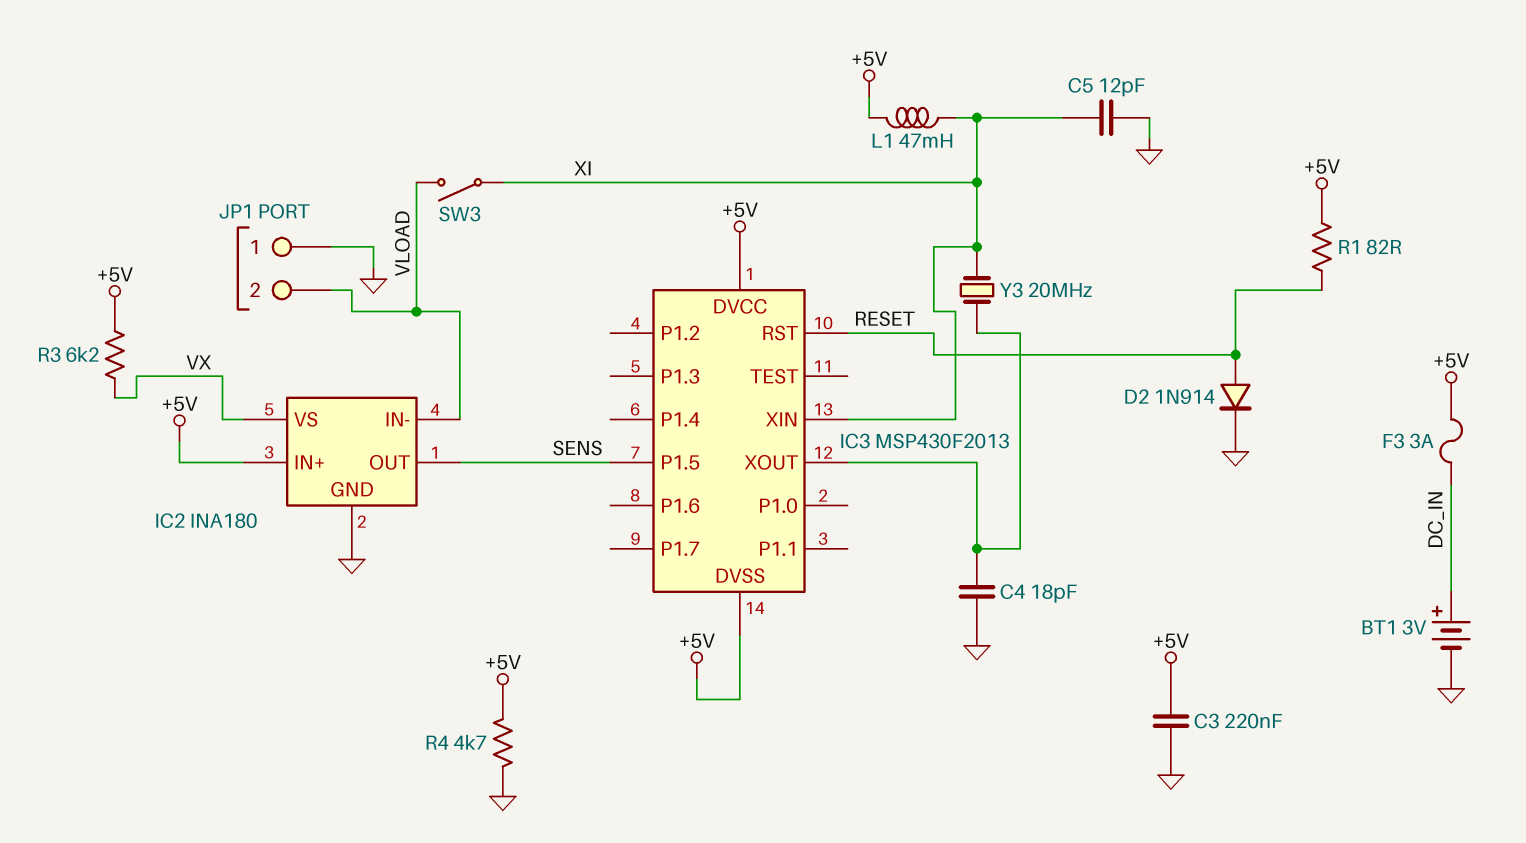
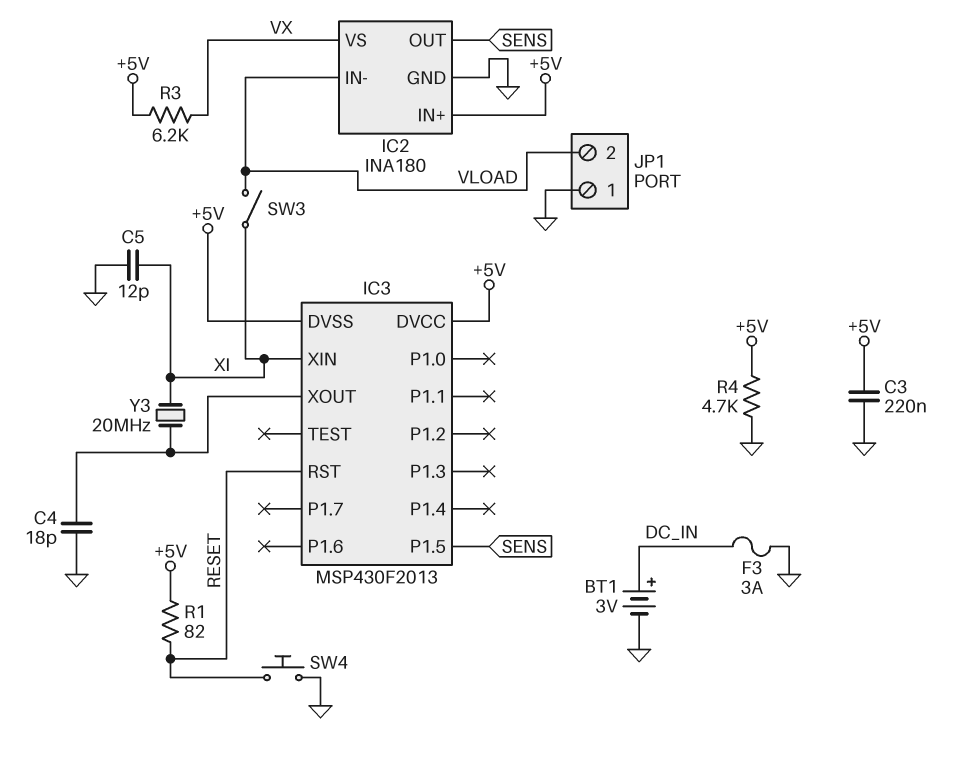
D2: diode 1N914 (A RESET, K GND) -> none
F3: 3A (+5V, DC_IN) -> 3A (DC_IN, GND)
L1: 47mH (+5V, XI) -> none
SW4: none -> button (GND, RESET)

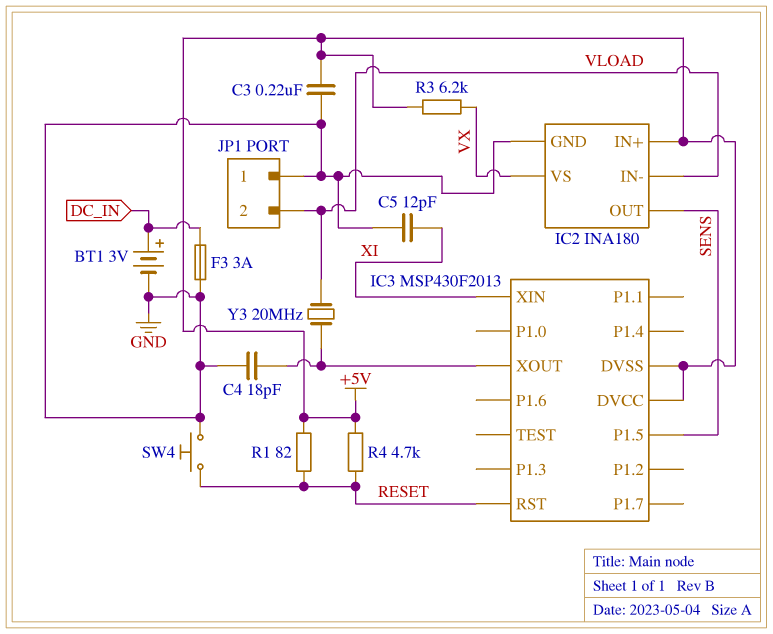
R4: 4.7k (+5V, GND) -> 4.7k (+5V, RESET)
SW3: switch (VLOAD, XI) -> none
Y3: 20MHz (IC3/XOUT, XI) -> 20MHz (IC3/XOUT, VLOAD)

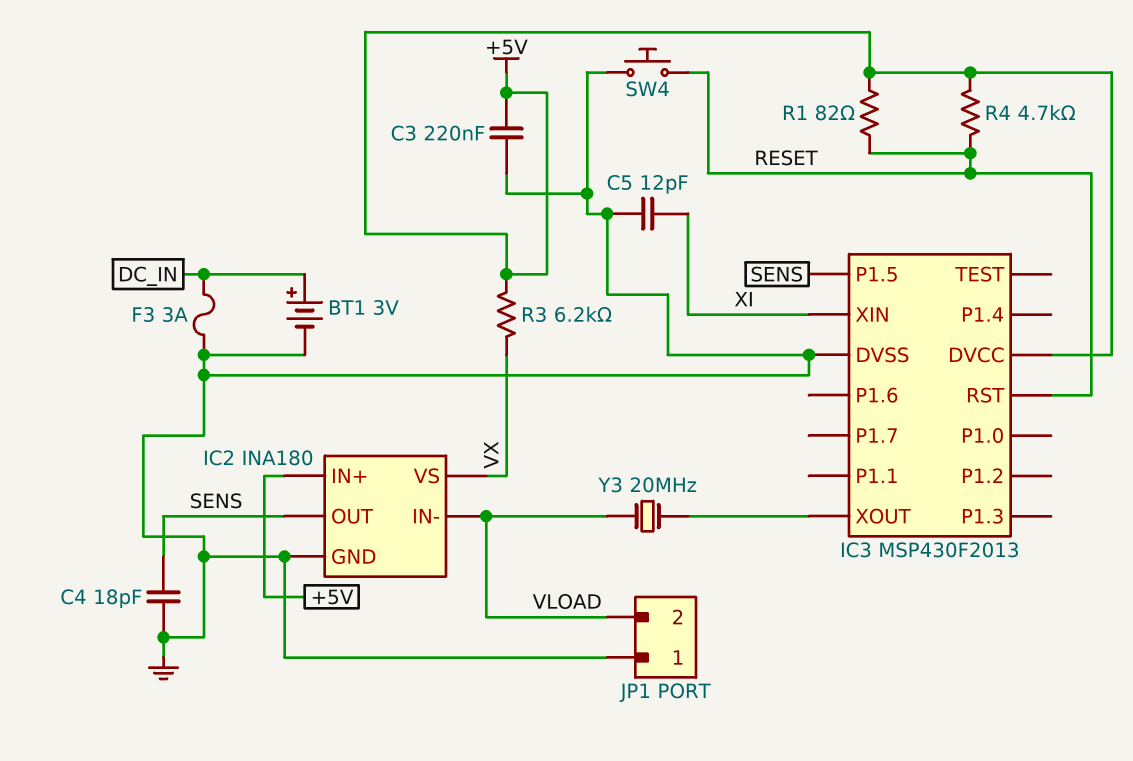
C4: 18pF (GND, IC3/XOUT) -> 18pF (GND, SENS)
IC3 pin DVSS: +5V -> GND

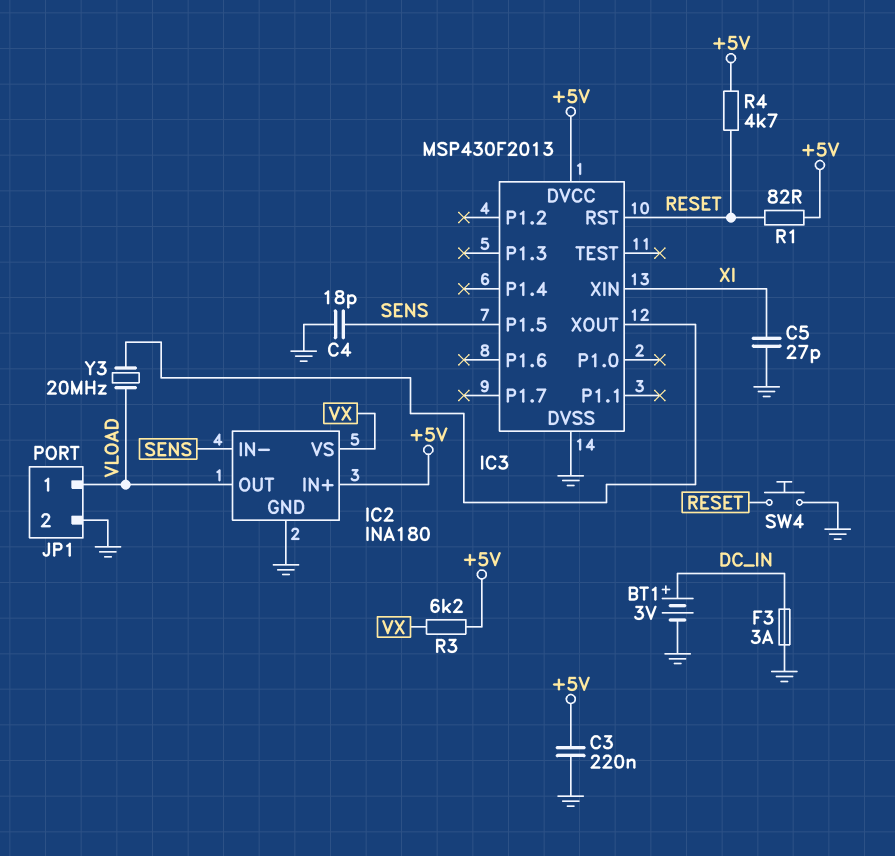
C5: 12pF (GND, XI) -> 27pF (GND, XI)
IC2 pin IN-: VLOAD -> SENS
IC2 pin OUT: SENS -> VLOAD
JP1 pin 1: GND -> VLOAD
JP1 pin 2: VLOAD -> GND

